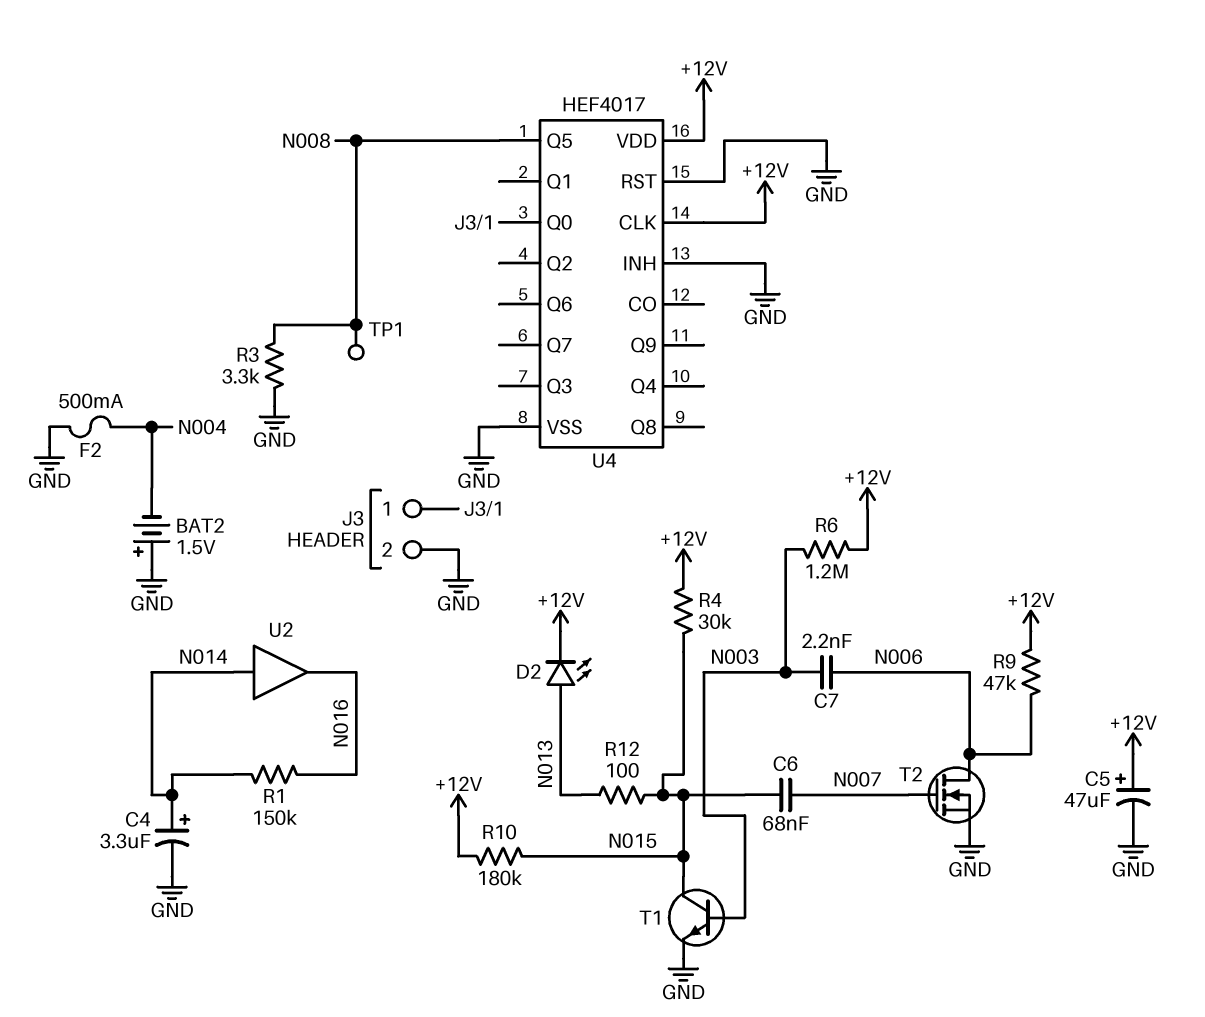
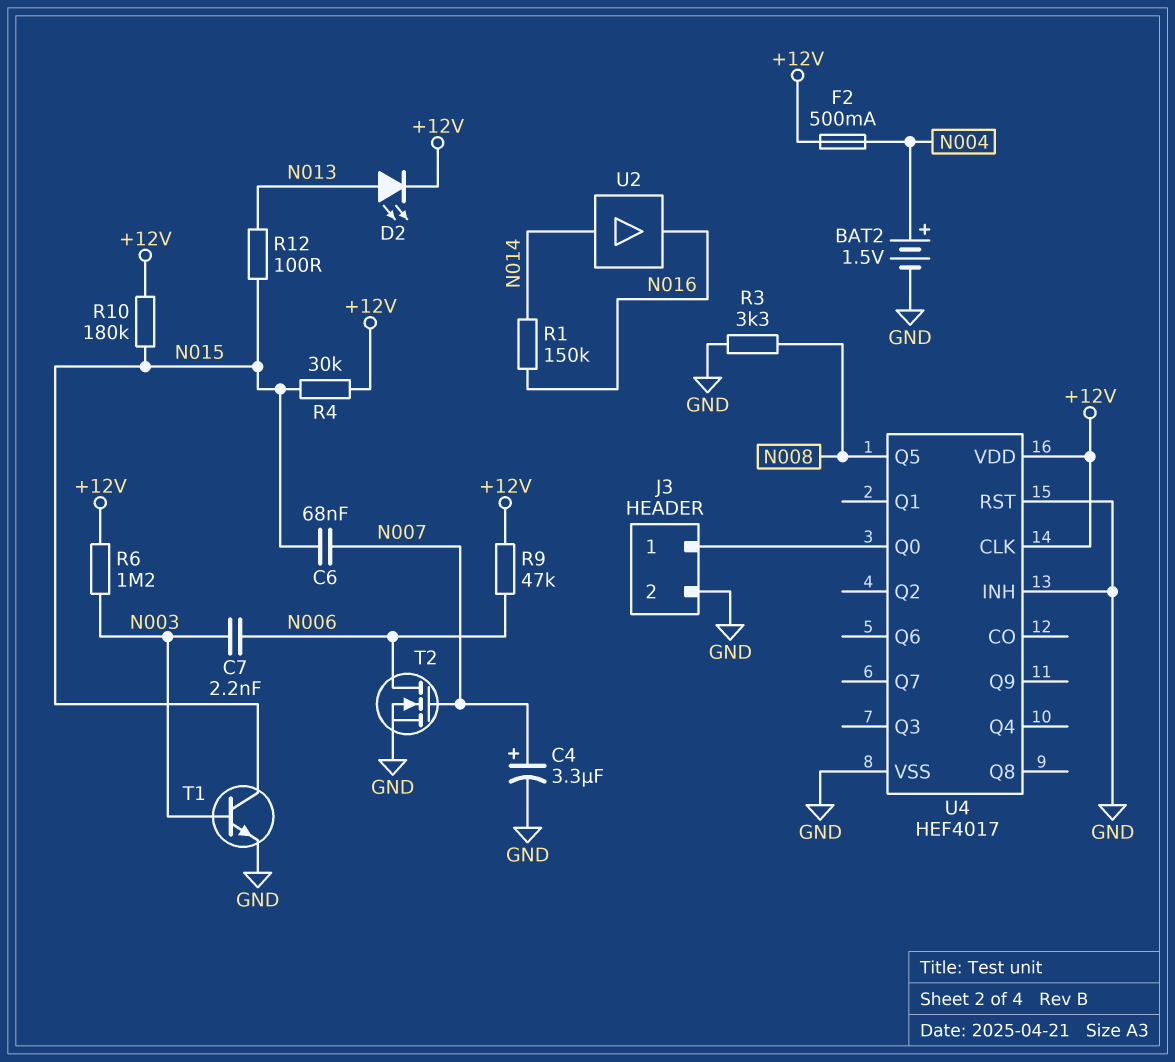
BAT2: 1.5V (plus GND, minus N004) -> 1.5V (plus N004, minus GND)
C4: 3.3uF (plus N014, minus GND) -> 3.3uF (plus N007, minus GND)
C5: 47uF (plus +12V, minus GND) -> none
F2: 500mA (GND, N004) -> 500mA (+12V, N004)
TP1: test point (N008) -> none

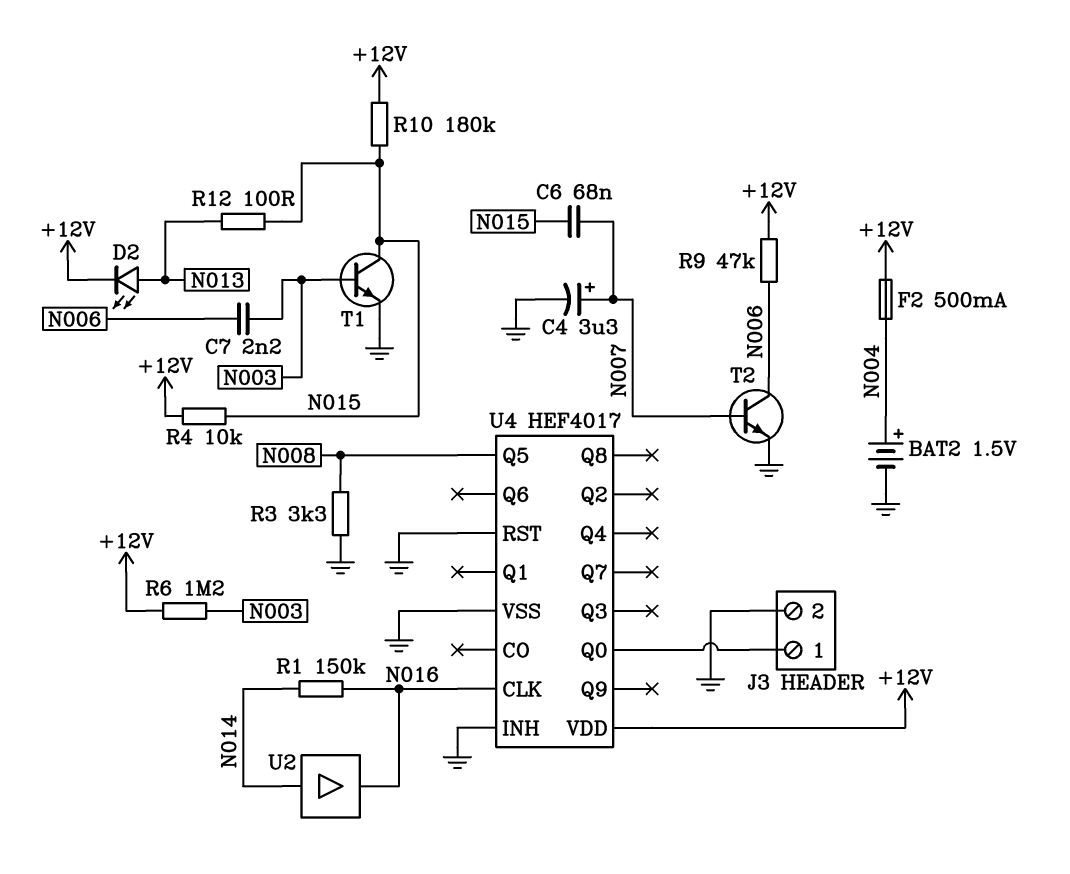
R4: 30k (+12V, N015) -> 10k (+12V, N015)
T2: NMOS (G N007, D N006, S GND) -> NPN (B N007, C N006, E GND)
U4 pin CLK: +12V -> N016

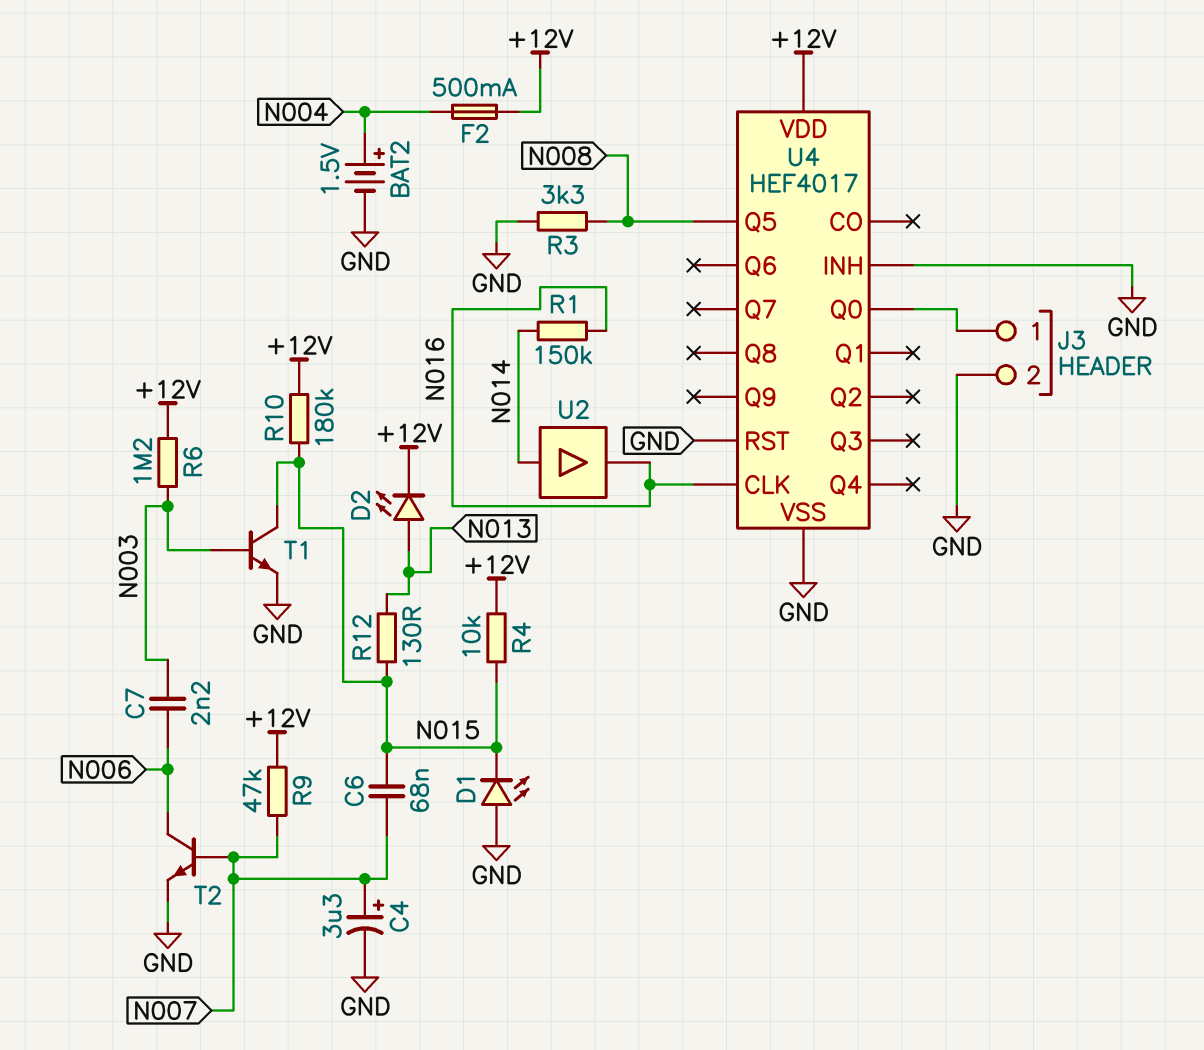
D1: none -> LED (A GND, K N015)
R9: 47k (+12V, N006) -> 47k (+12V, N007)
R12: 100 (N013, N015) -> 130 (N013, N015)

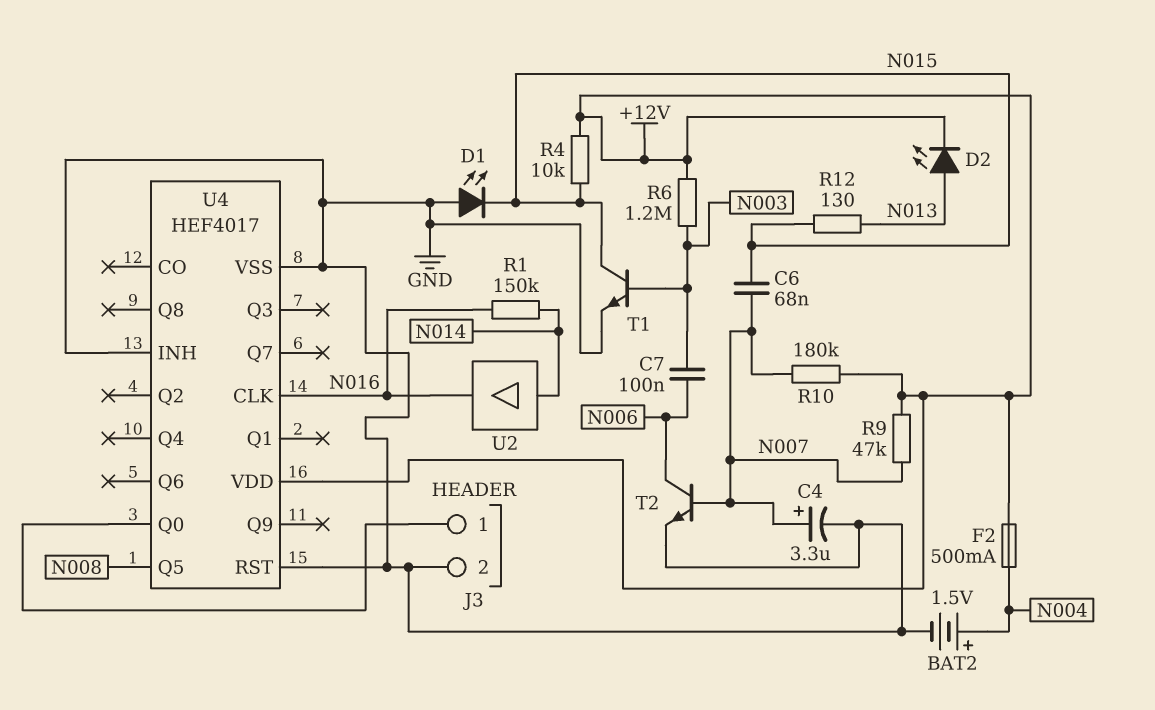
C7: 2.2nF (N003, N006) -> 100nF (N003, N006)
R3: 3.3k (GND, N008) -> none
R10: 180k (+12V, N015) -> 180k (+12V, N007)

